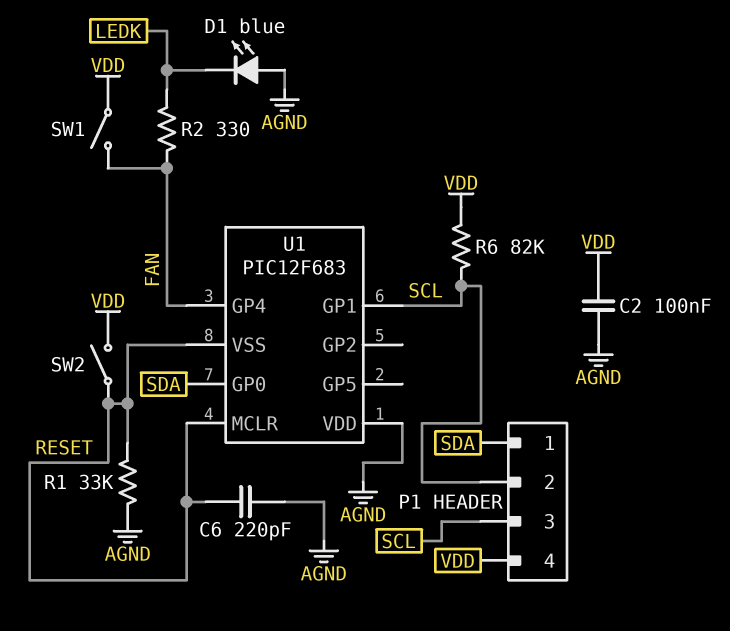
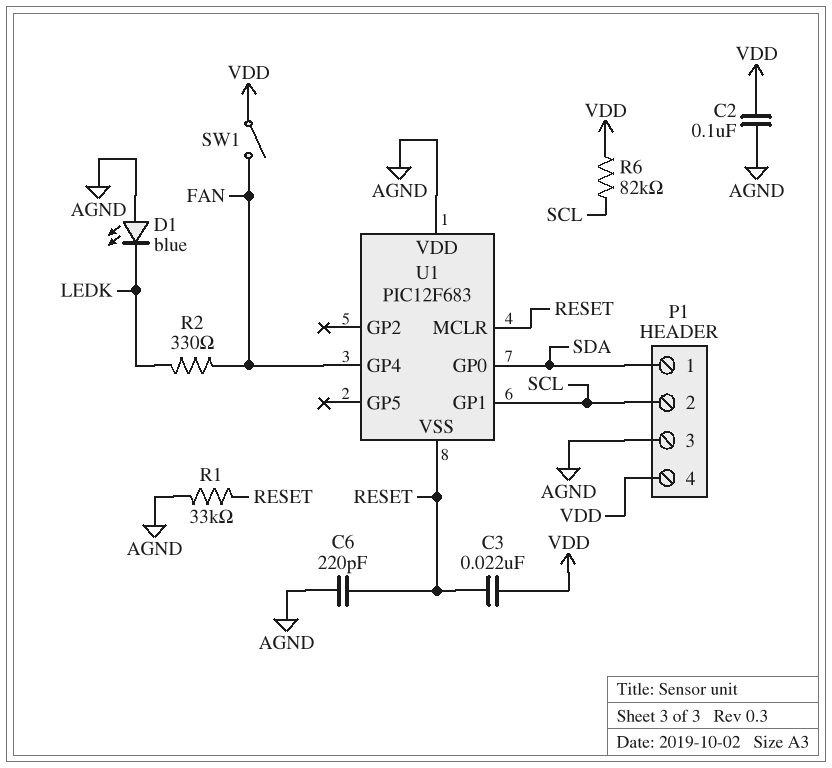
C3: none -> 22nF (RESET, VDD)
P1 pin 3: SCL -> AGND
SW2: switch (RESET, VDD) -> none

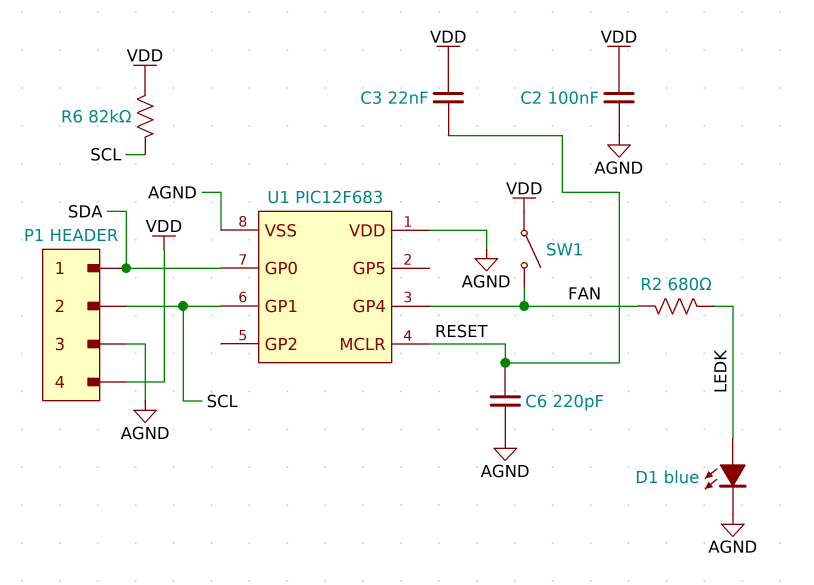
D1: LED blue (A AGND, K LEDK) -> LED blue (A LEDK, K AGND)
R1: 33k (AGND, RESET) -> none
R2: 330 (FAN, LEDK) -> 680 (FAN, LEDK)
U1 pin VSS: RESET -> AGND

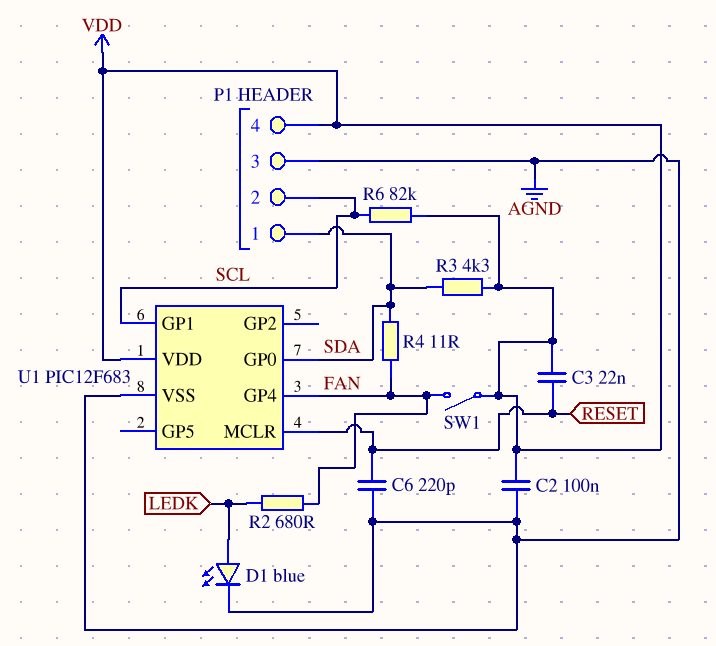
R3: none -> 4.3k (SDA, VDD)
R4: none -> 11 (FAN, SDA)
U1 pin VDD: AGND -> VDD

